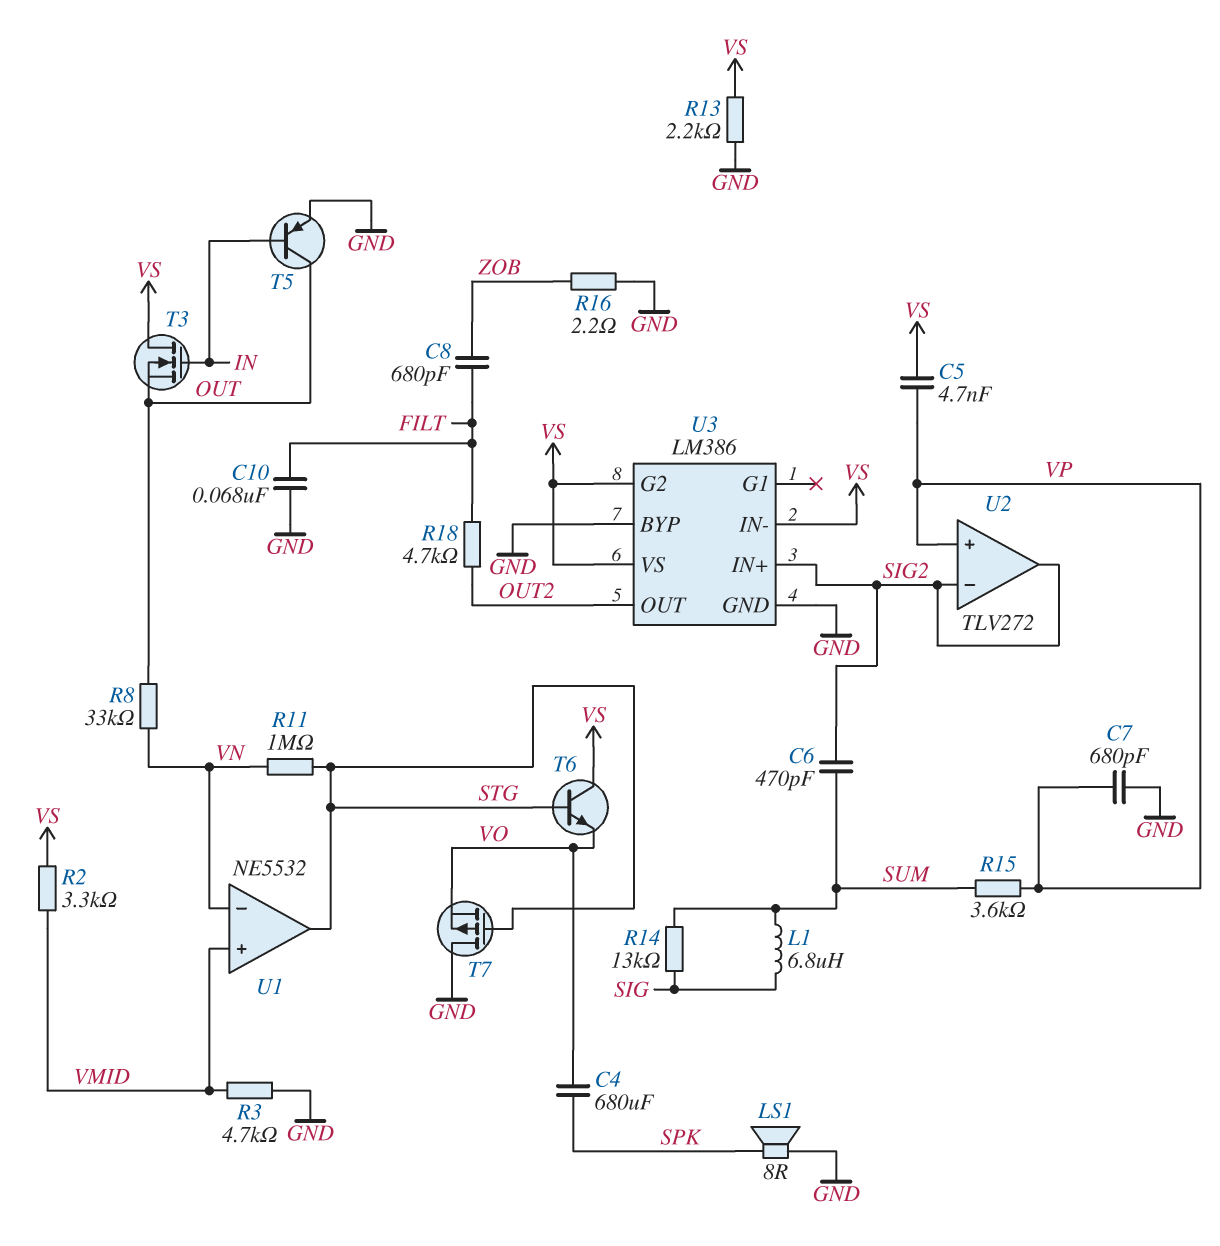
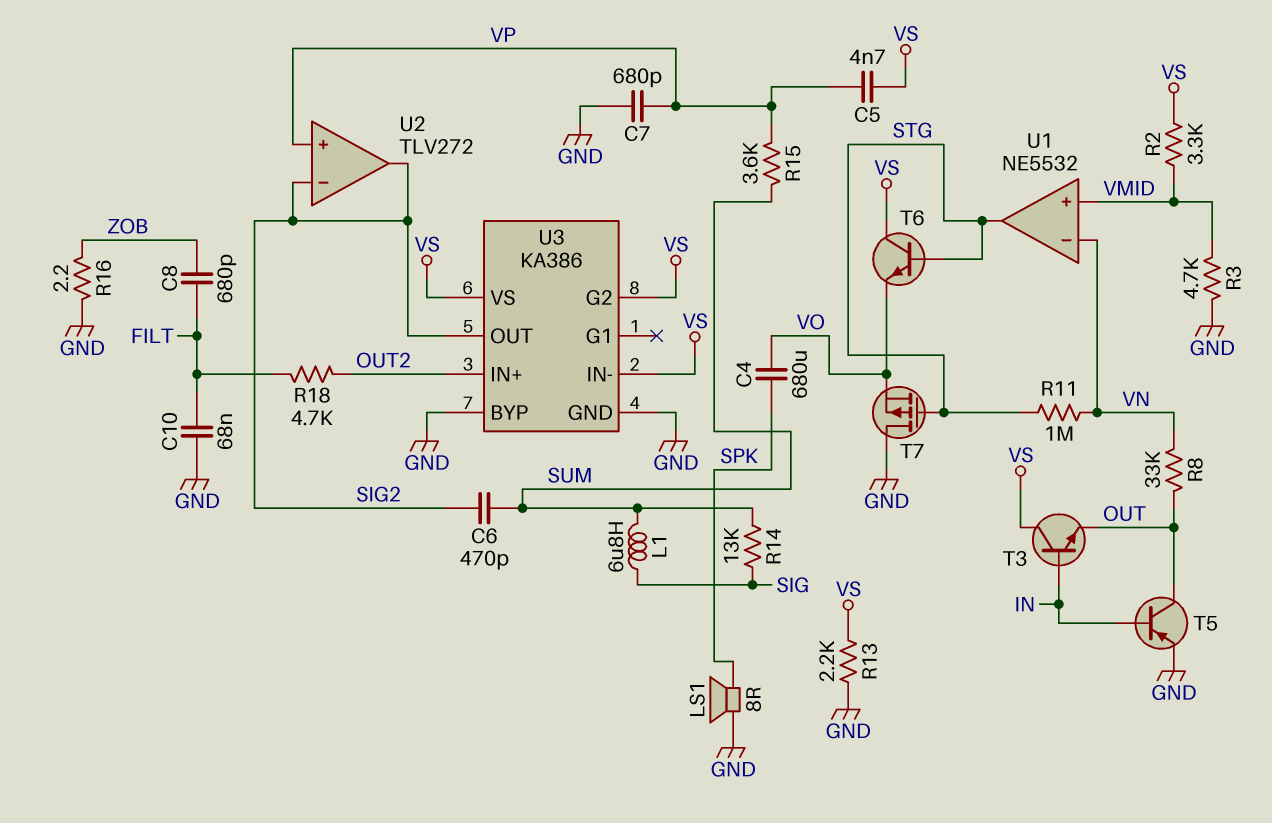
T3: NMOS (G IN, D VS, S OUT) -> NPN (B IN, C VS, E OUT)
U3: LM386 -> KA386
U3 pin IN+: SIG2 -> OUT2
U3 pin OUT: OUT2 -> SIG2

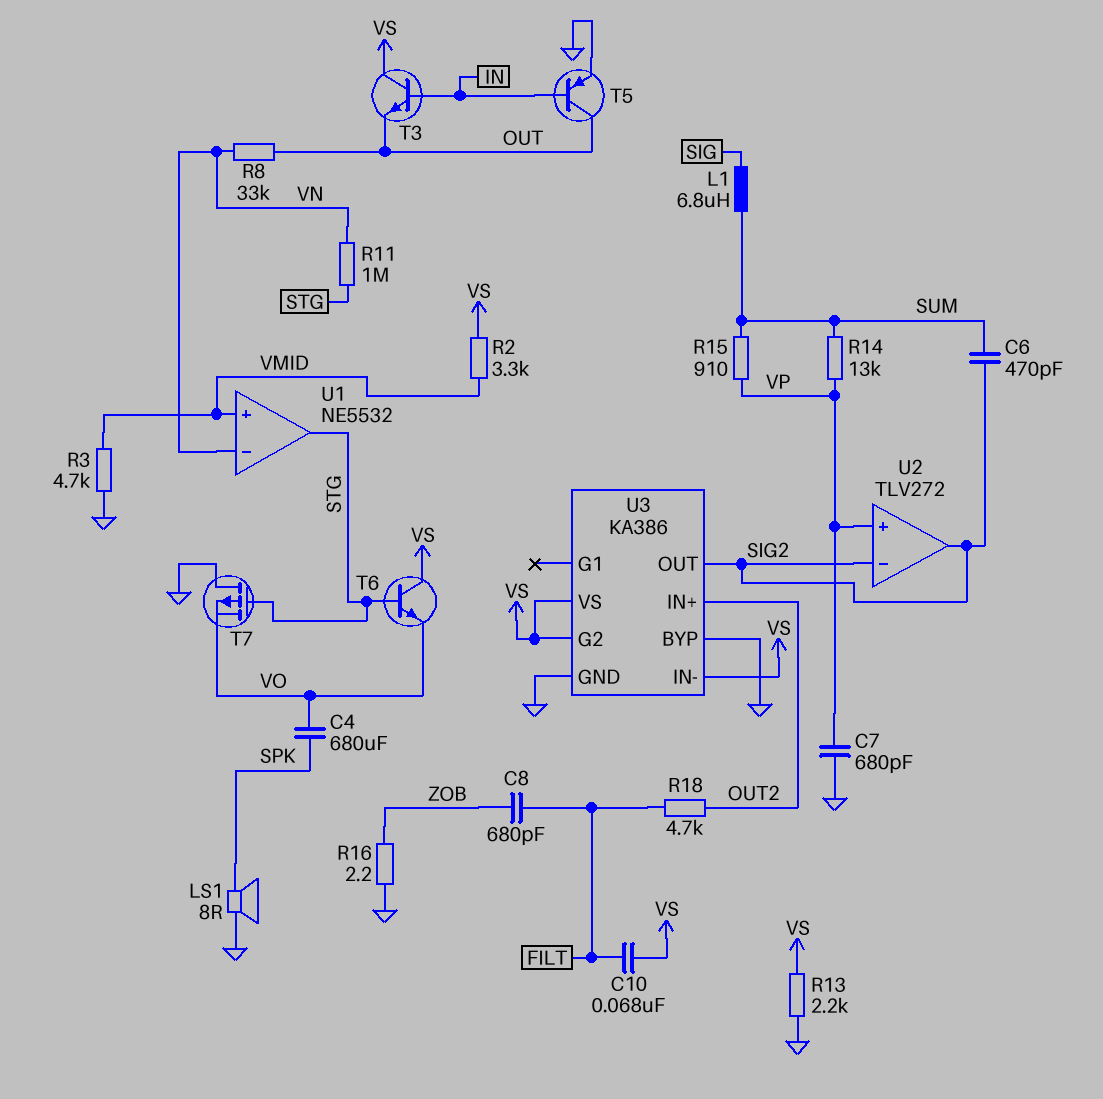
C5: 4.7nF (VP, VS) -> none
C10: 68nF (FILT, GND) -> 68nF (FILT, VS)
R14: 13k (SIG, SUM) -> 13k (SUM, VP)
R15: 3.6k (SUM, VP) -> 910 (SUM, VP)

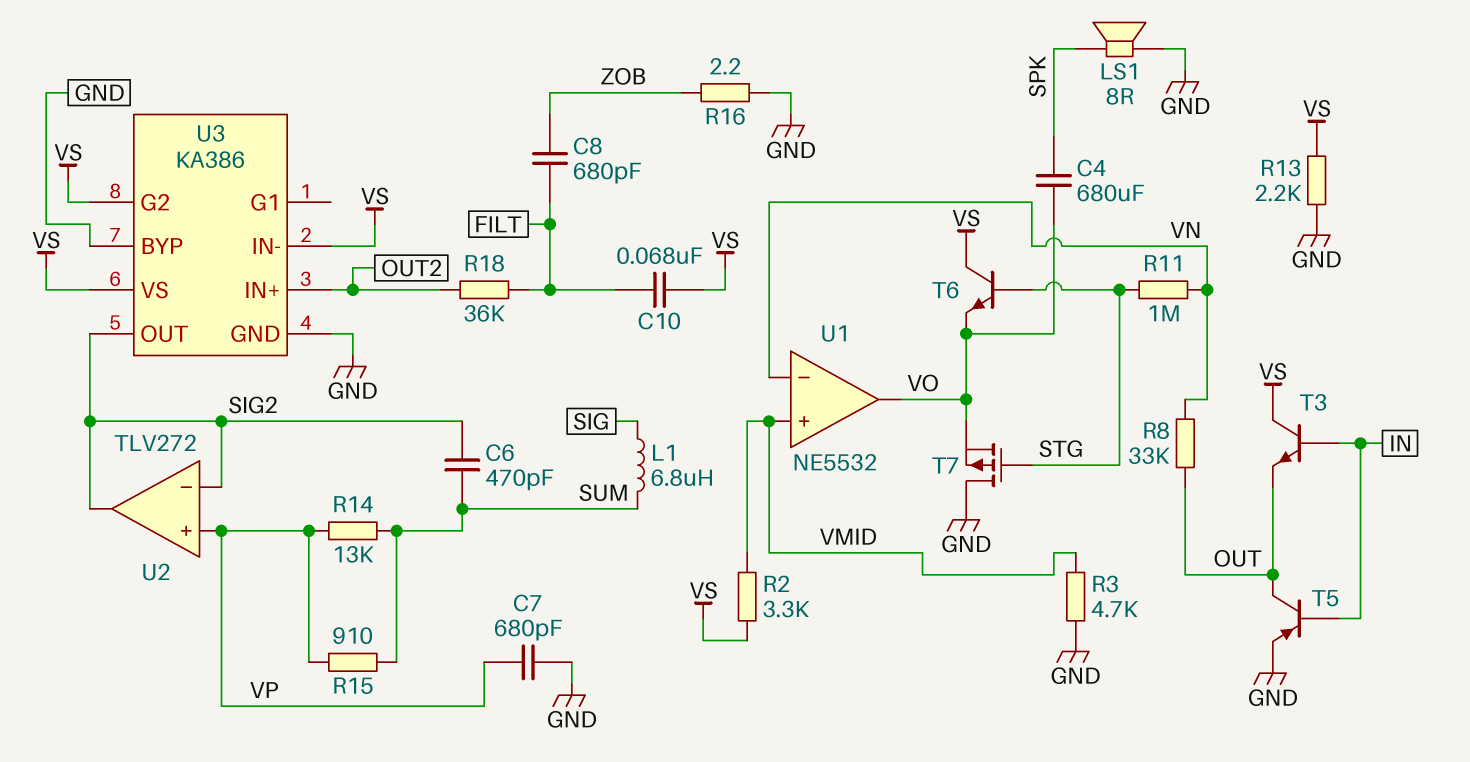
R18: 4.7k (FILT, OUT2) -> 36k (FILT, OUT2)
U1 pin out: STG -> VO

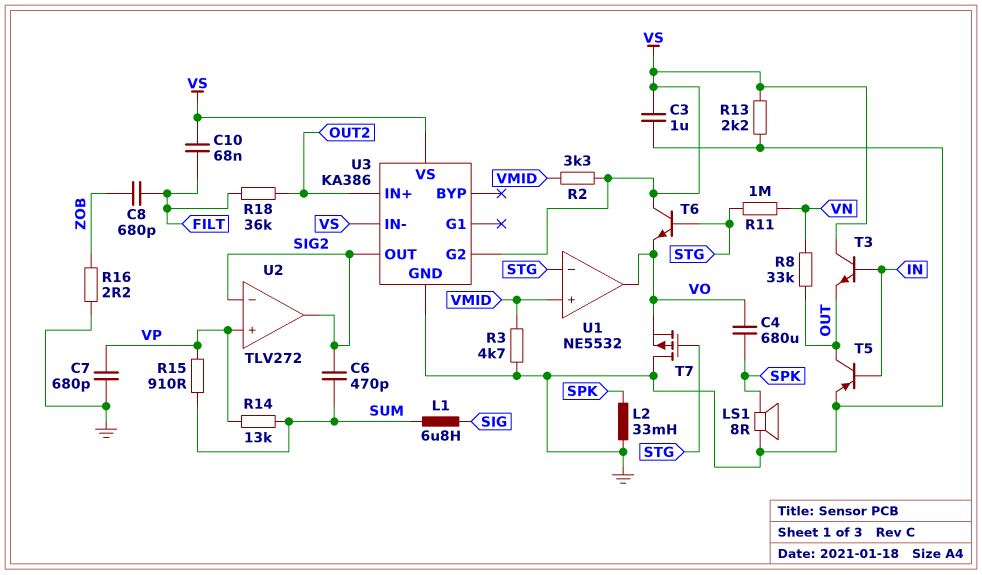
C3: none -> 1uF (GND, VS)
L2: none -> 33mH (GND, SPK)
U1 pin in-: VN -> STG
U3 pin BYP: GND -> none

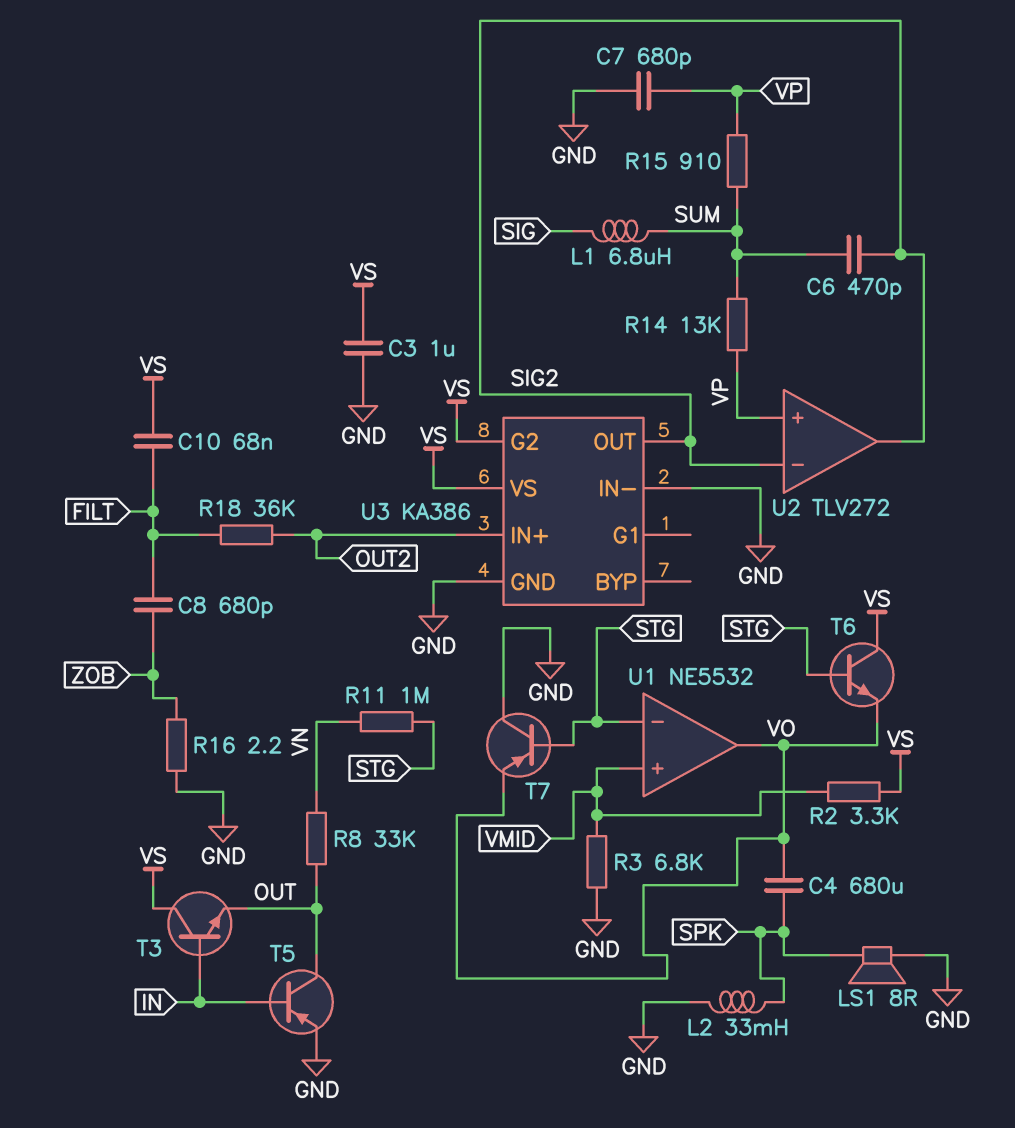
R3: 4.7k (GND, VMID) -> 6.8k (GND, VMID)
R13: 2.2k (GND, VS) -> none
T7: PMOS (G STG, D GND, S VO) -> PNP (B STG, C GND, E VO)
U3 pin IN-: VS -> GND

